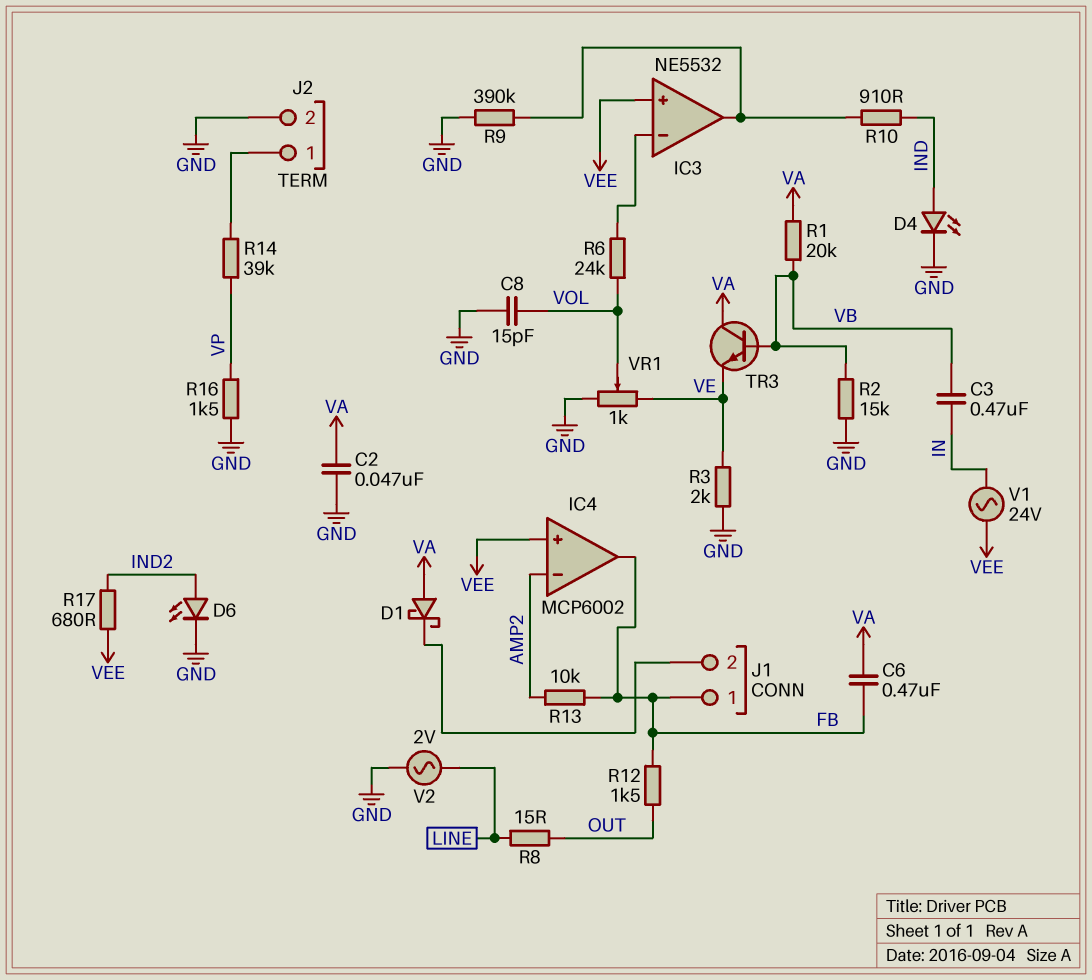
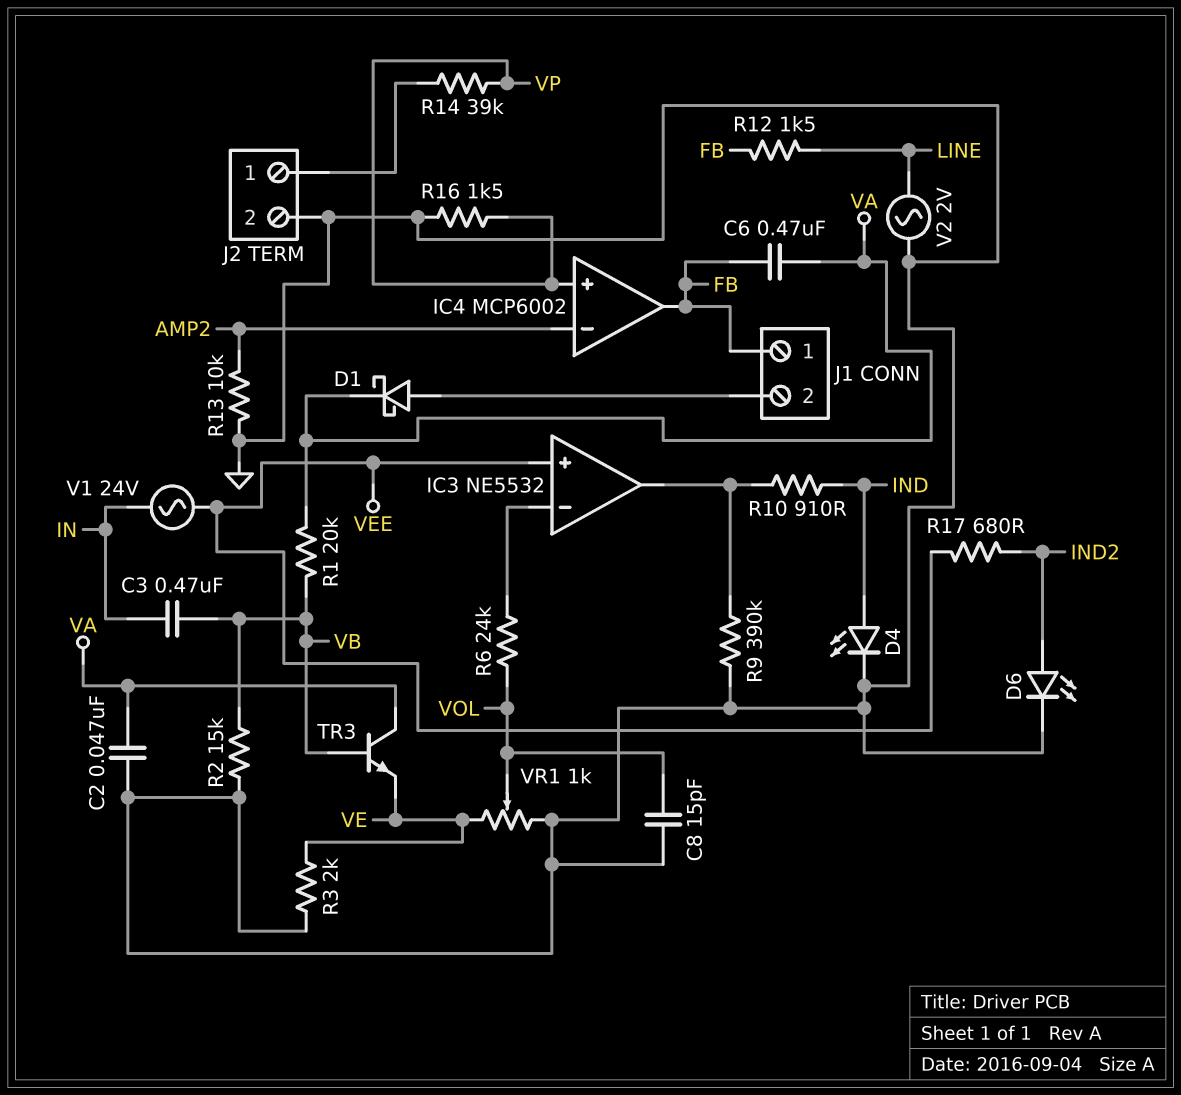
D1: schottky (A VA, K J1/2) -> schottky (A J1/2, K VA)
IC4 pin in+: VEE -> VP
R8: 15 (LINE, OUT) -> none
R12: 1.5k (FB, OUT) -> 1.5k (FB, LINE)
R13: 10k (AMP2, FB) -> 10k (AMP2, GND)

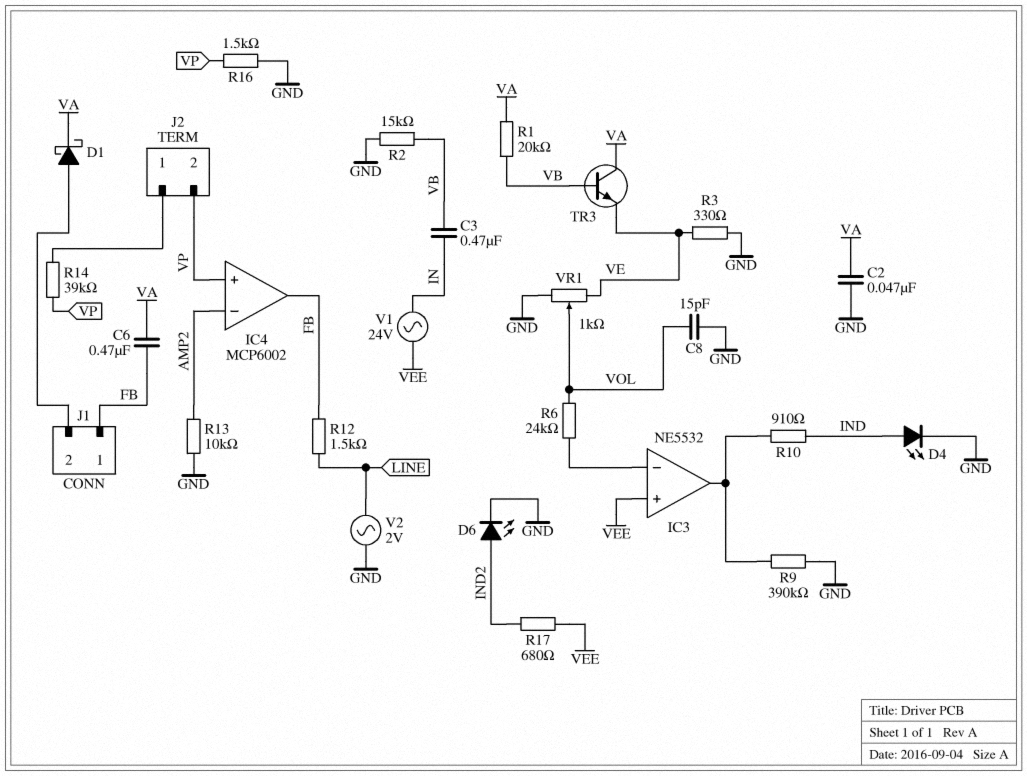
J2 pin 2: GND -> VP
R3: 2k (GND, VE) -> 330 (GND, VE)

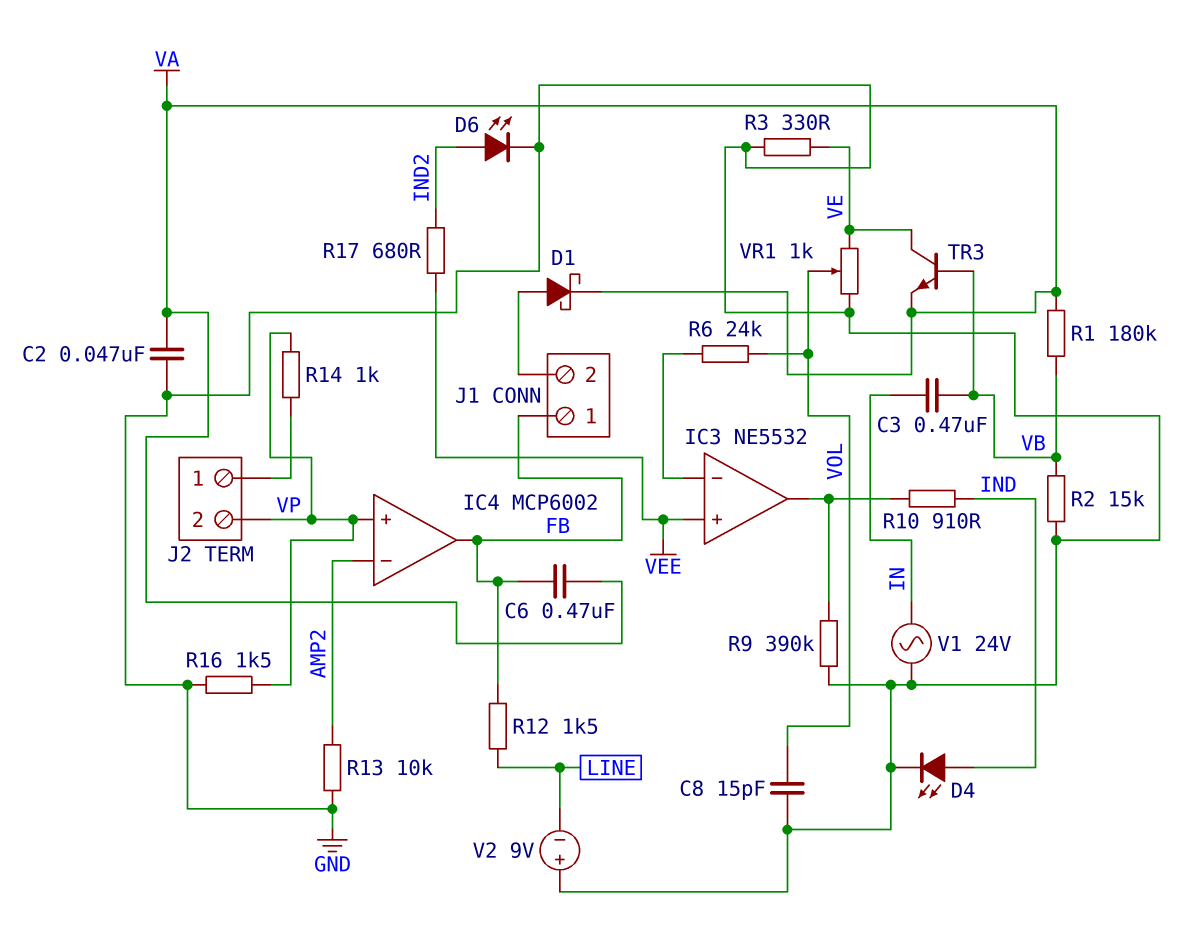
R1: 20k (VA, VB) -> 180k (VA, VB)
R14: 39k (J2/1, VP) -> 1k (J2/1, VP)
TR3: NPN (B VB, C VA, E VE) -> NPN (B VB, C VE, E VA)
V1: AC 24V (IN, VEE) -> AC 24V (GND, IN)
V2: AC 2V (GND, LINE) -> 9V (plus GND, minus LINE)

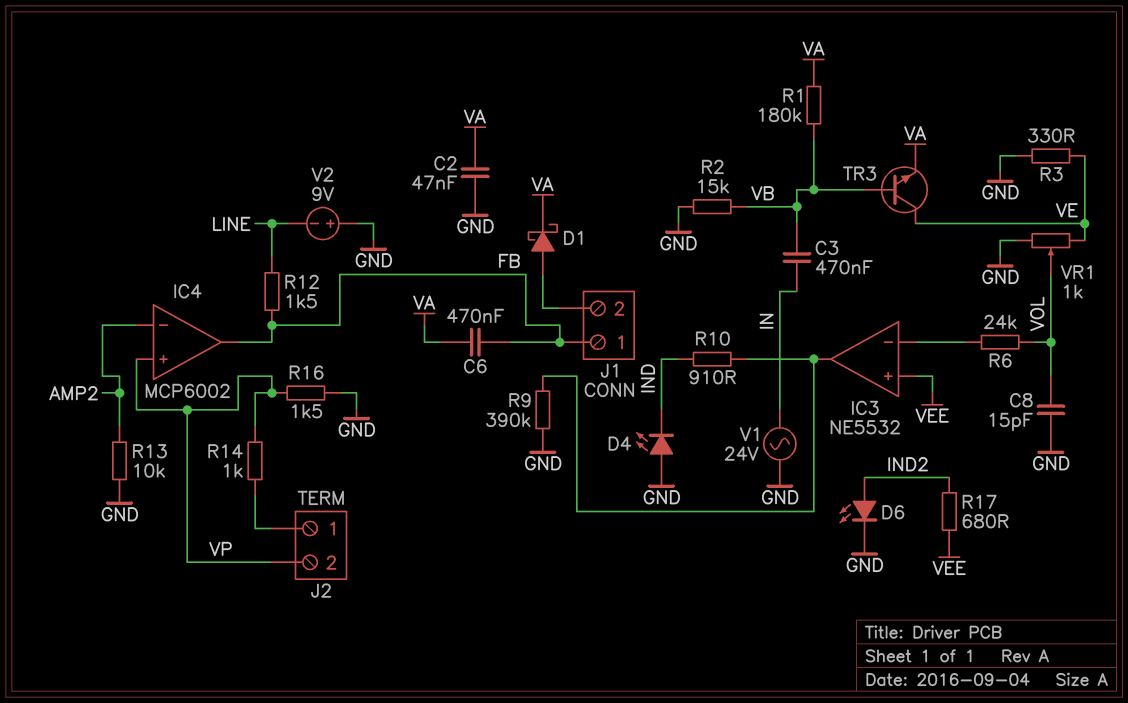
D4: LED (A IND, K GND) -> LED (A GND, K IND)

